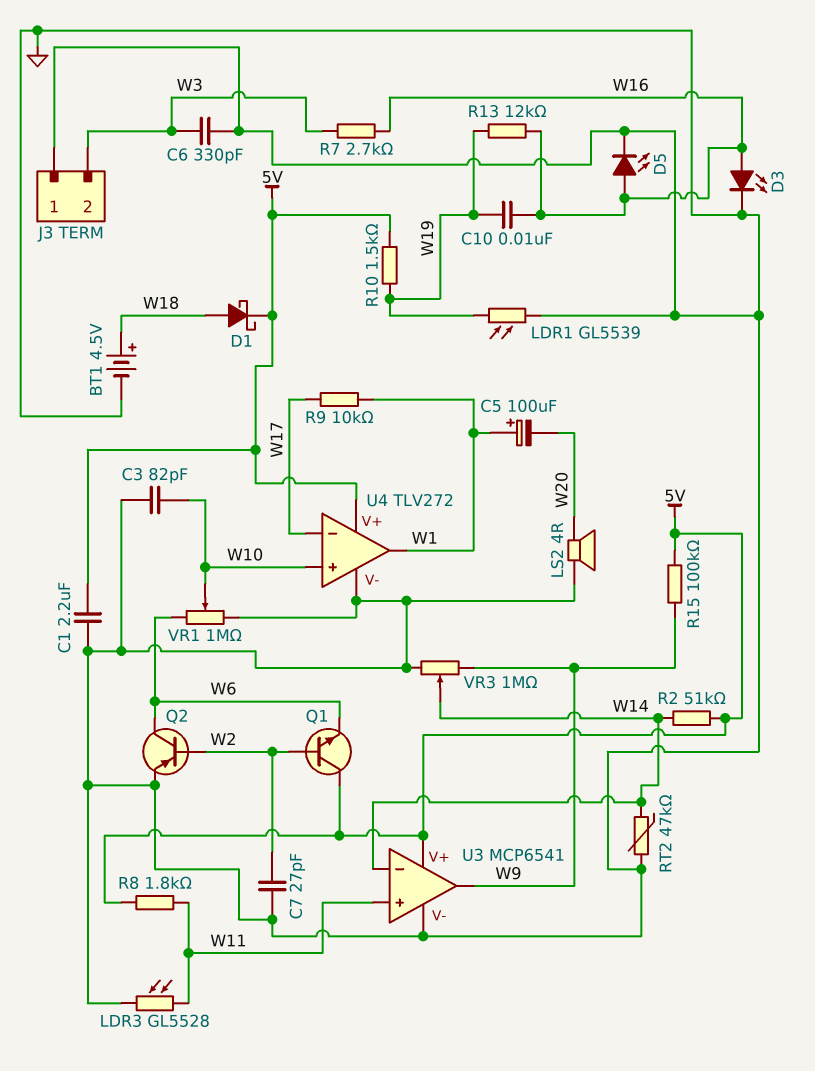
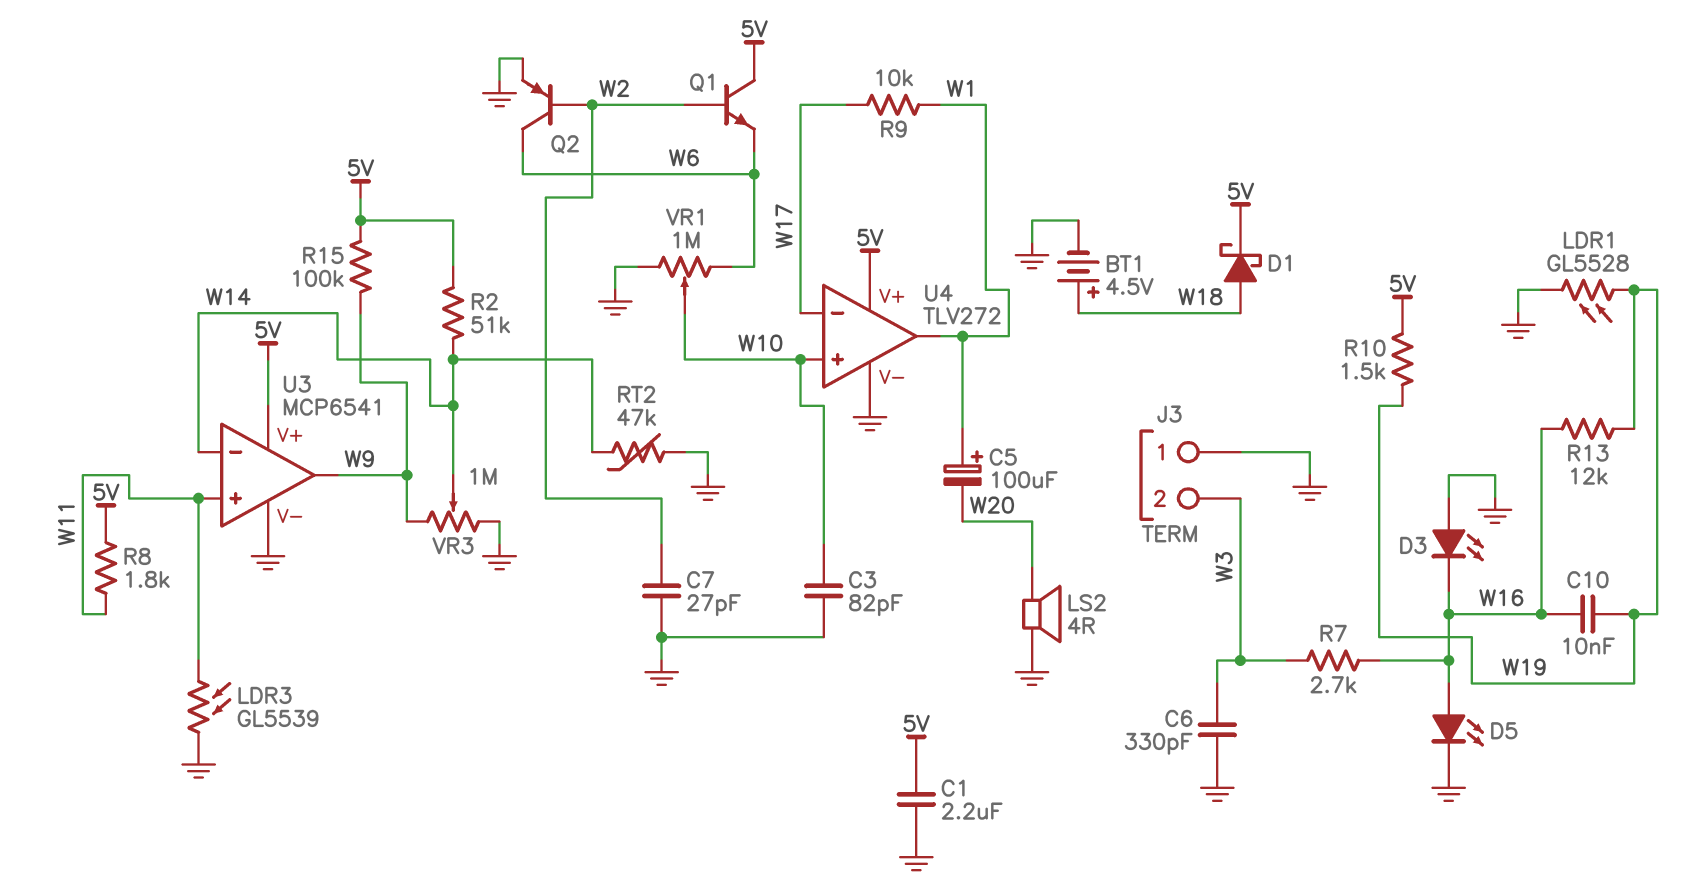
D3: LED (A W16, K GND) -> LED (A GND, K W16)
LDR1: GL5539 (GND, W19) -> GL5528 (GND, W19)
LDR3: GL5528 (GND, W11) -> GL5539 (GND, W11)

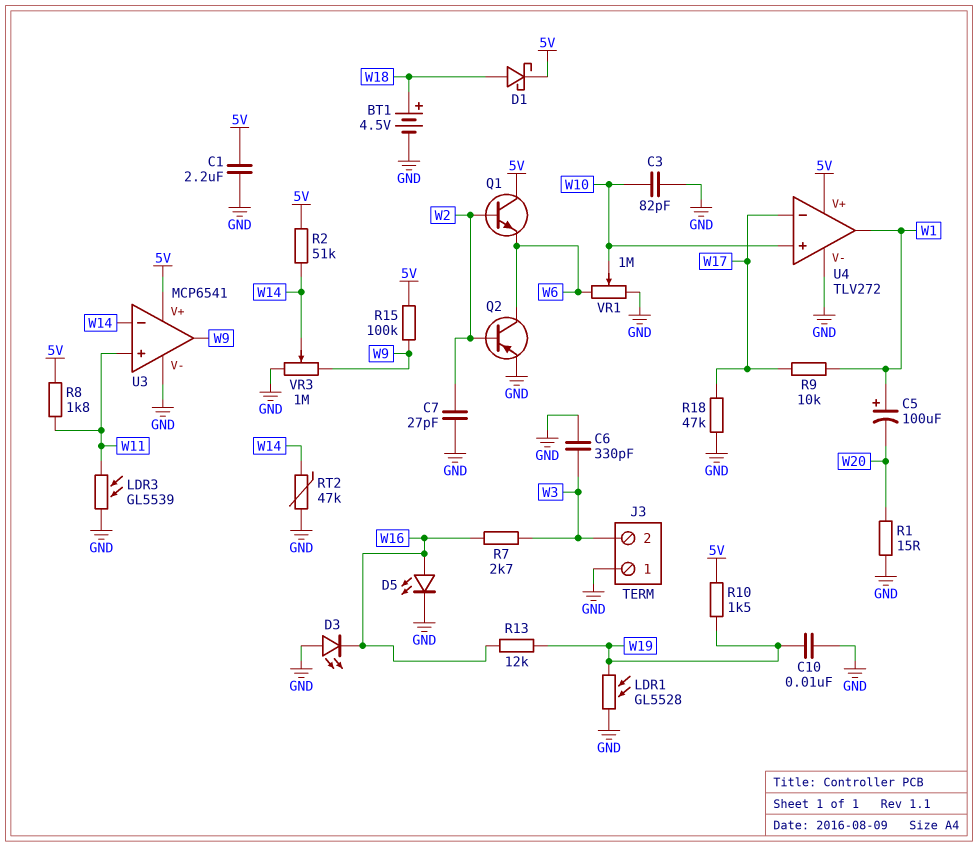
C10: 10nF (W16, W19) -> 10nF (GND, W19)
LS2: speaker 4R (GND, W20) -> none
R1: none -> 15 (GND, W20)
R18: none -> 47k (GND, W17)

